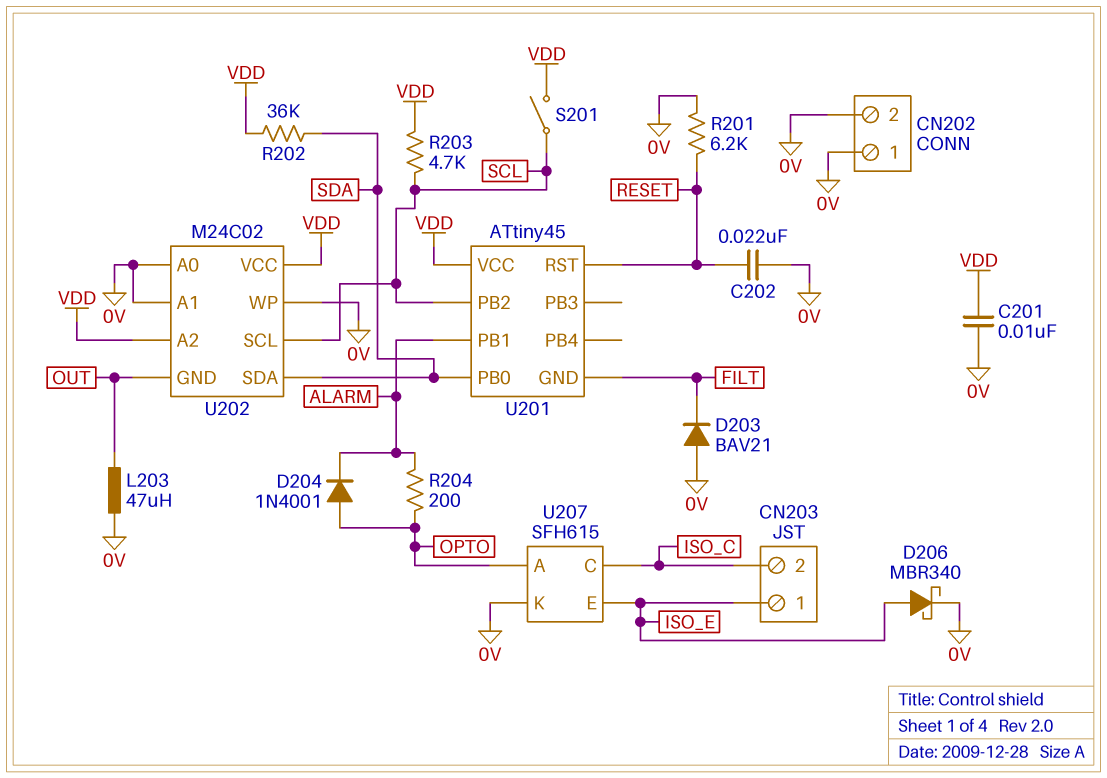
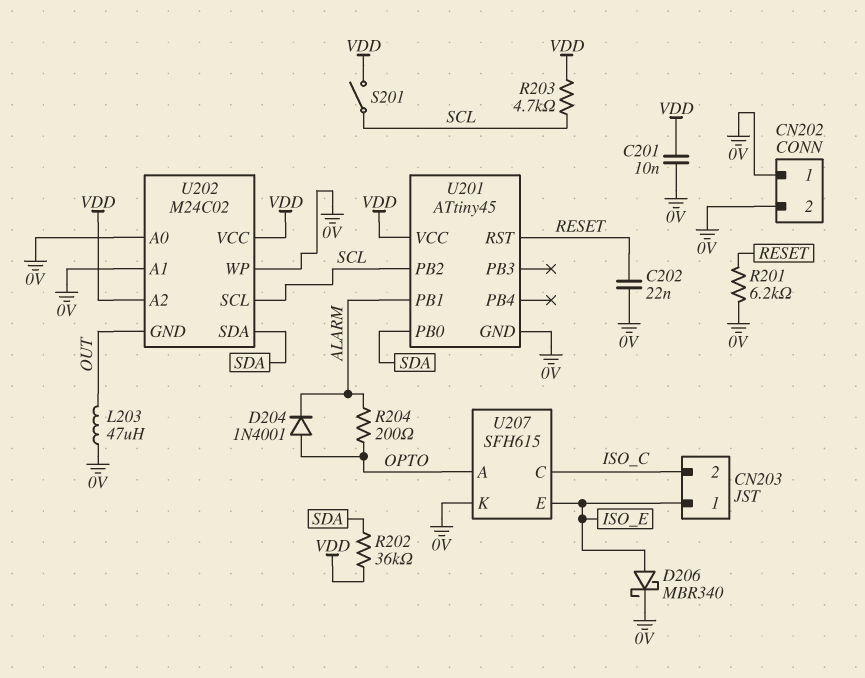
D203: diode BAV21 (A 0V, K FILT) -> none
U201 pin GND: FILT -> 0V

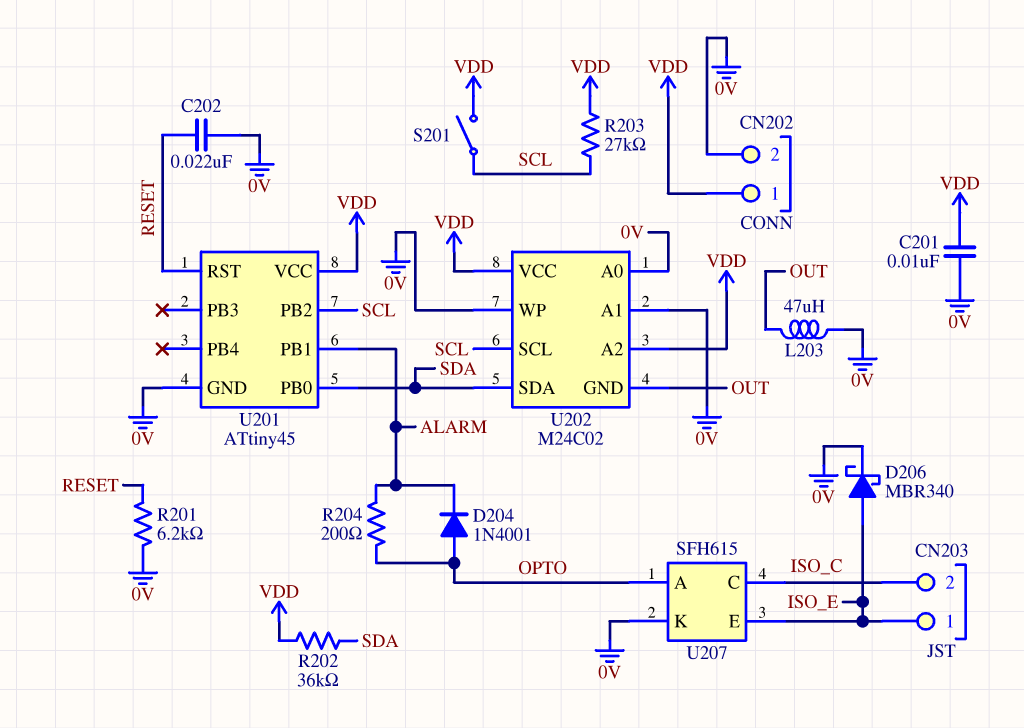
CN202 pin 1: 0V -> VDD
R203: 4.7k (SCL, VDD) -> 27k (SCL, VDD)

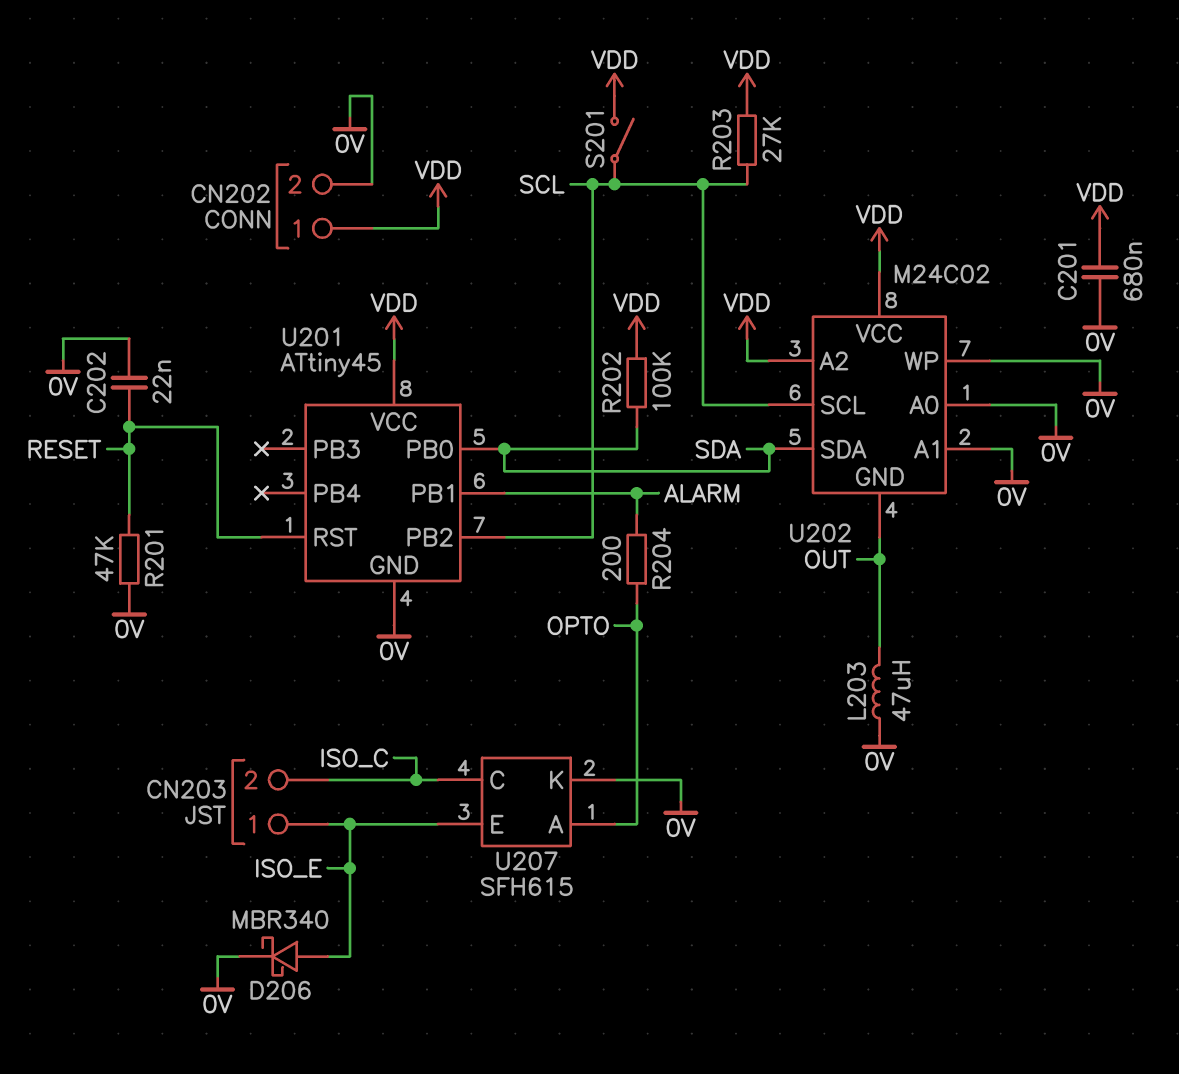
C201: 10nF (0V, VDD) -> 680nF (0V, VDD)
D204: diode 1N4001 (A OPTO, K ALARM) -> none
R201: 6.2k (0V, RESET) -> 47k (0V, RESET)
R202: 36k (SDA, VDD) -> 100k (SDA, VDD)

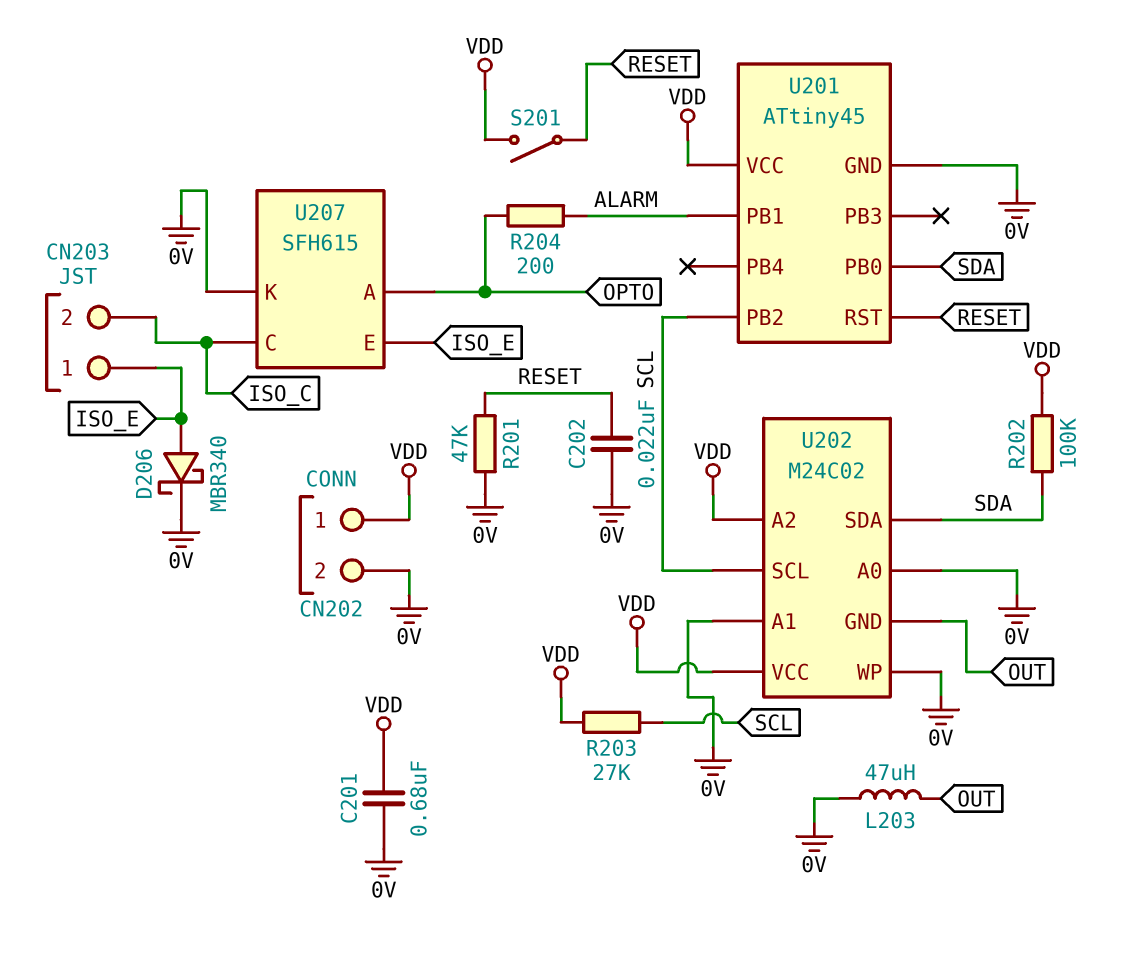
S201: switch (SCL, VDD) -> switch (RESET, VDD)

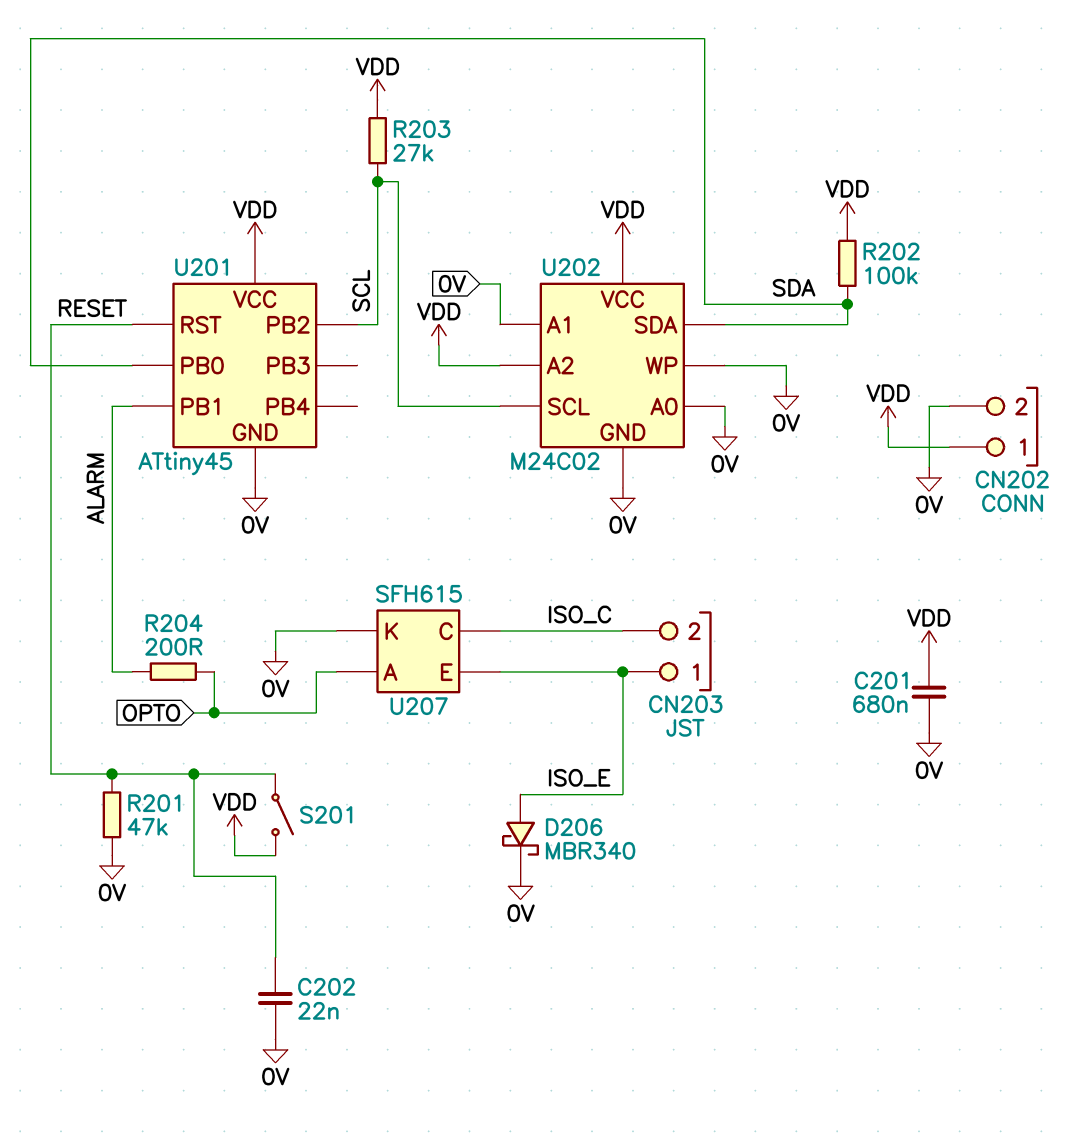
L203: 47uH (0V, OUT) -> none
U202 pin GND: OUT -> 0V

